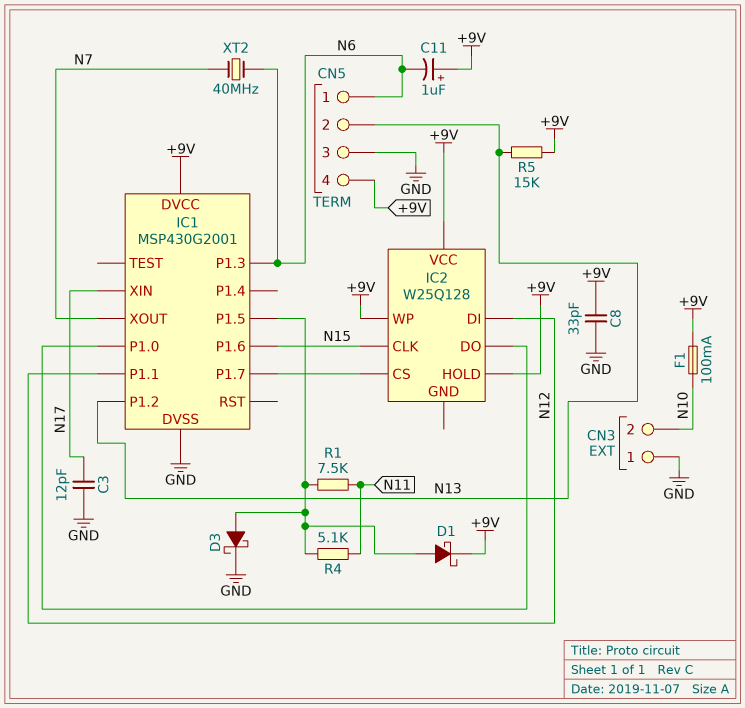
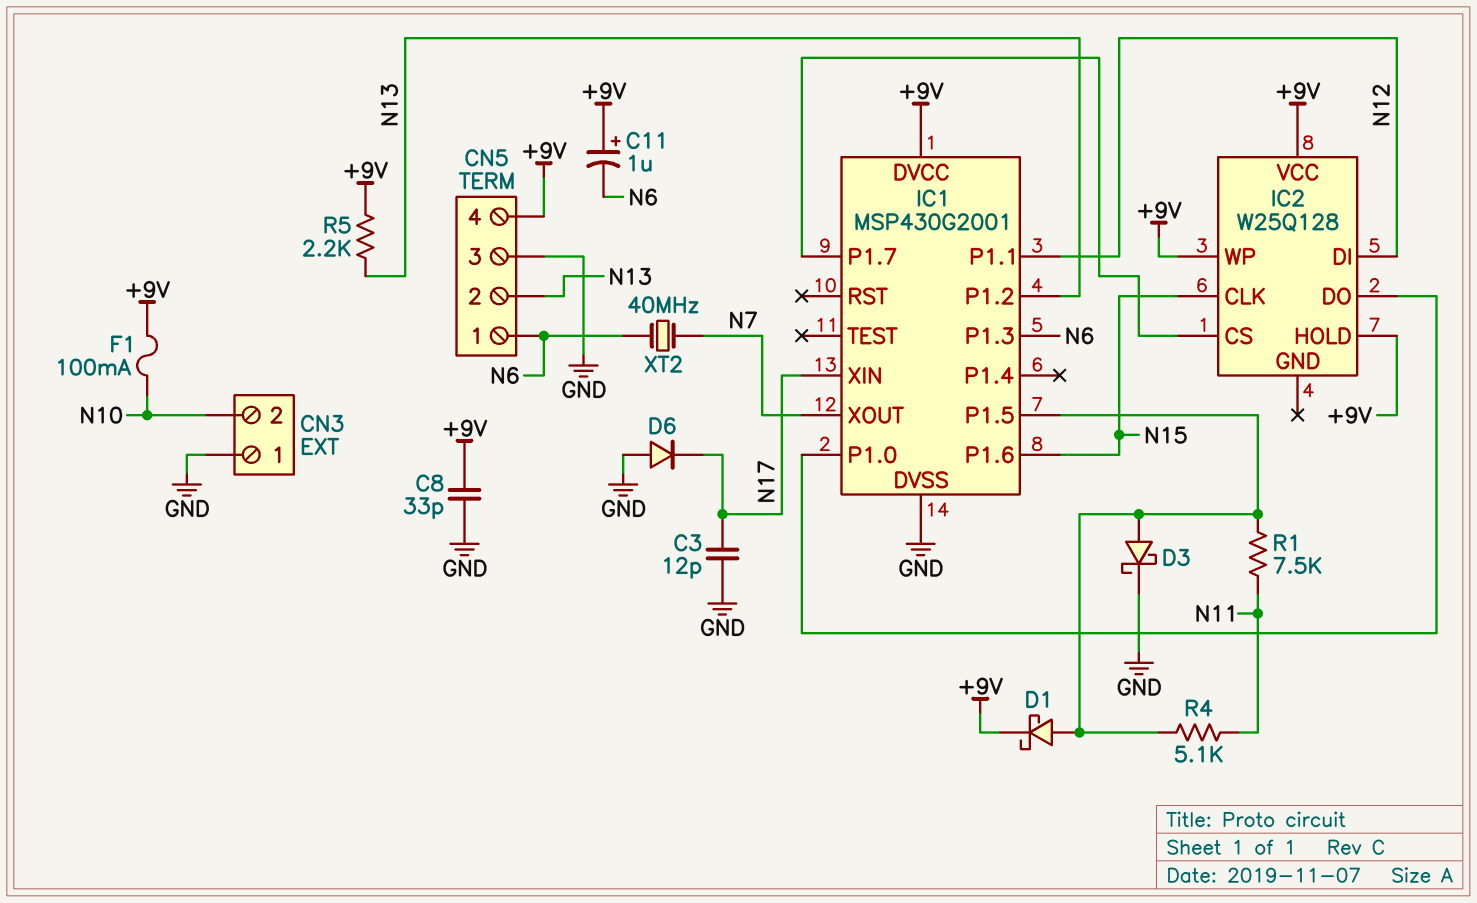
D6: none -> diode (A GND, K N17)
R5: 15k (+9V, N13) -> 2.2k (+9V, N13)

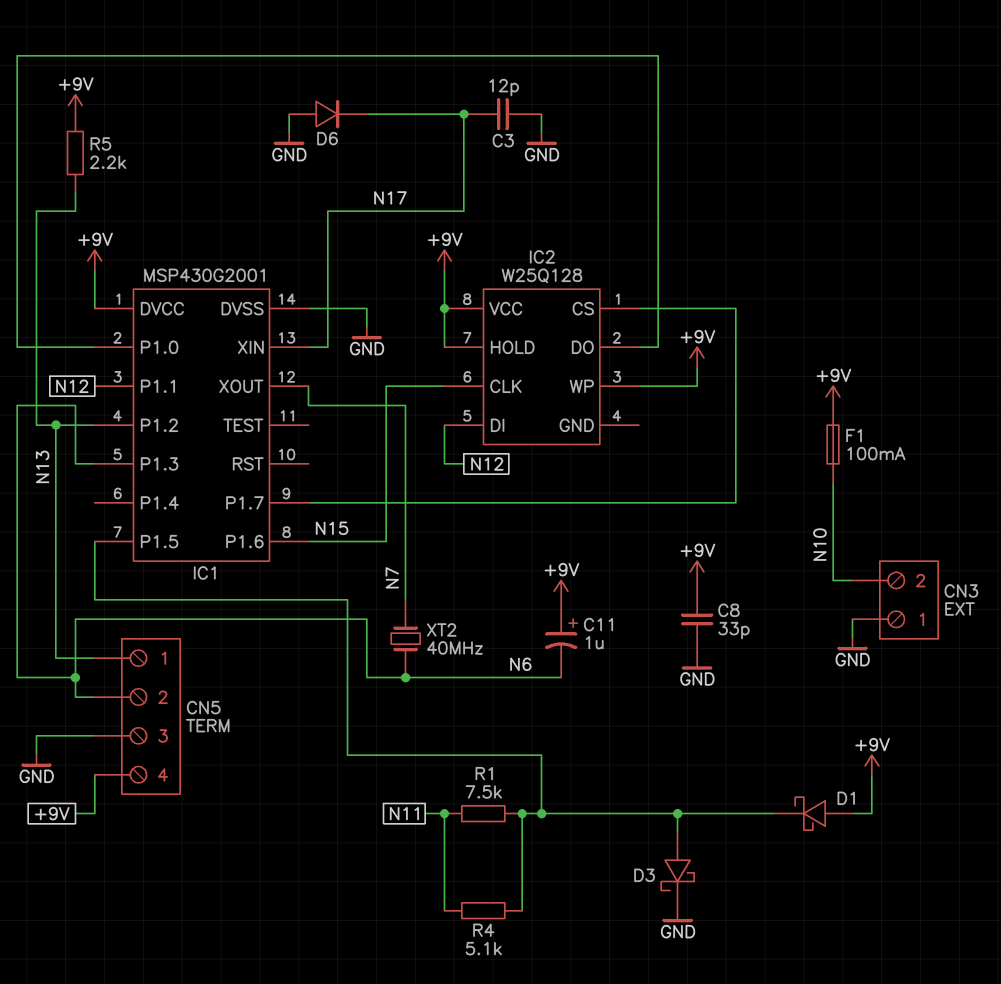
CN5 pin 1: N6 -> N13
CN5 pin 2: N13 -> N6
D1: schottky (A IC1/P1.5, K +9V) -> schottky (A +9V, K IC1/P1.5)

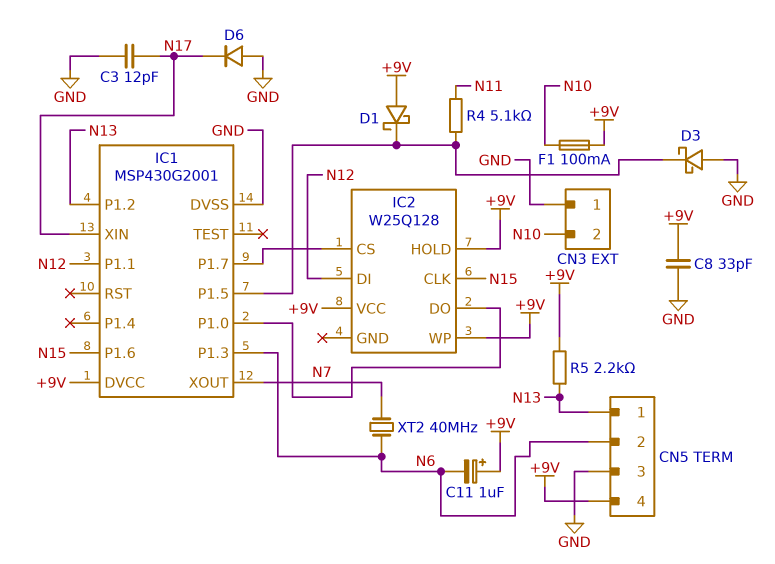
D3: schottky (A IC1/P1.5, K GND) -> schottky (A GND, K IC1/P1.5)
R1: 7.5k (IC1/P1.5, N11) -> none

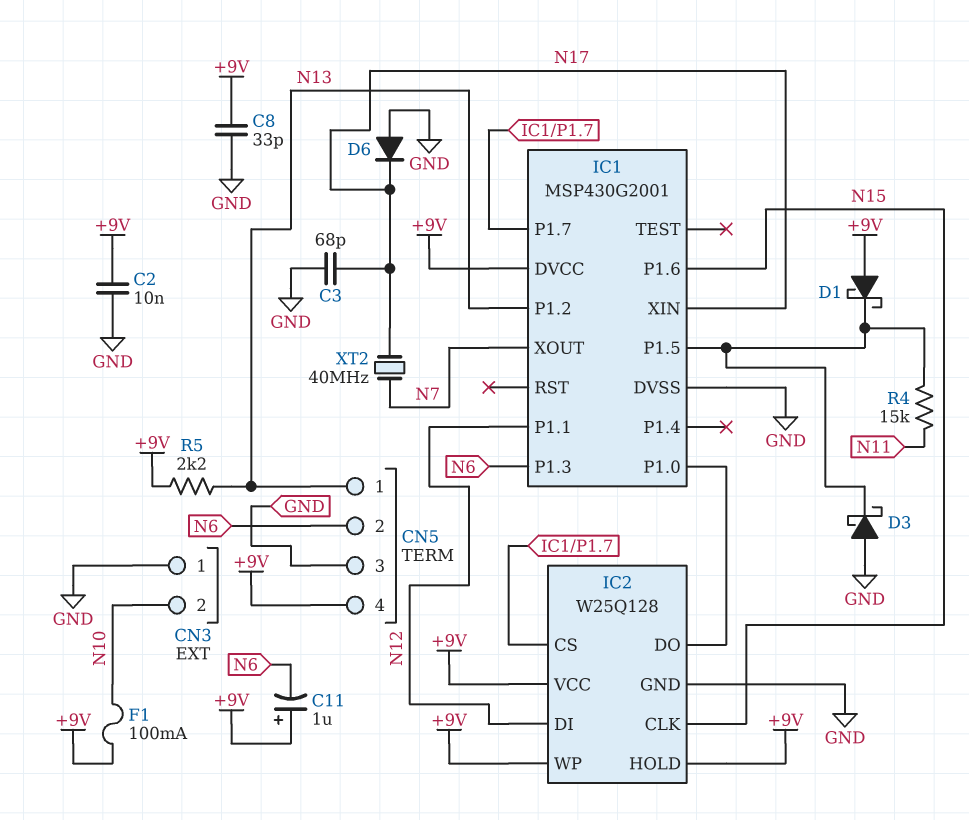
C2: none -> 10nF (+9V, GND)
C3: 12pF (GND, N17) -> 68pF (GND, N17)
IC2 pin GND: none -> GND
R4: 5.1k (IC1/P1.5, N11) -> 15k (IC1/P1.5, N11)
XT2: 40MHz (N6, N7) -> 40MHz (N7, N17)

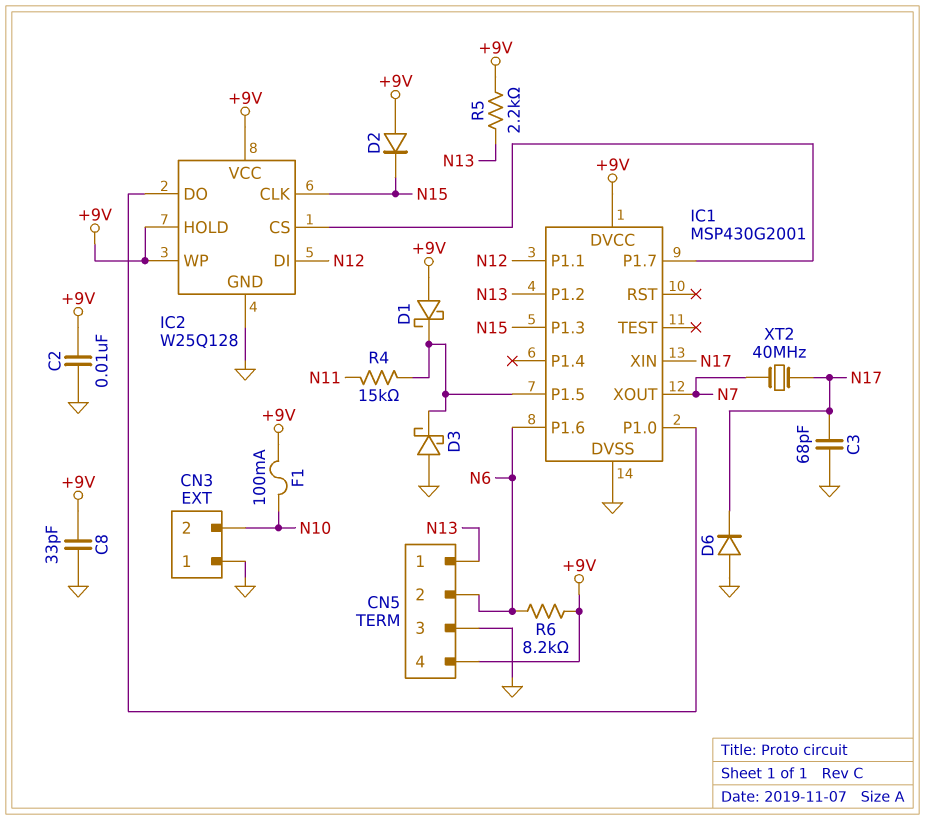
C11: 1uF (plus +9V, minus N6) -> none
D2: none -> diode (A +9V, K N15)
IC1 pin P1.3: N6 -> N15
IC1 pin P1.6: N15 -> N6
R6: none -> 8.2k (+9V, N6)

